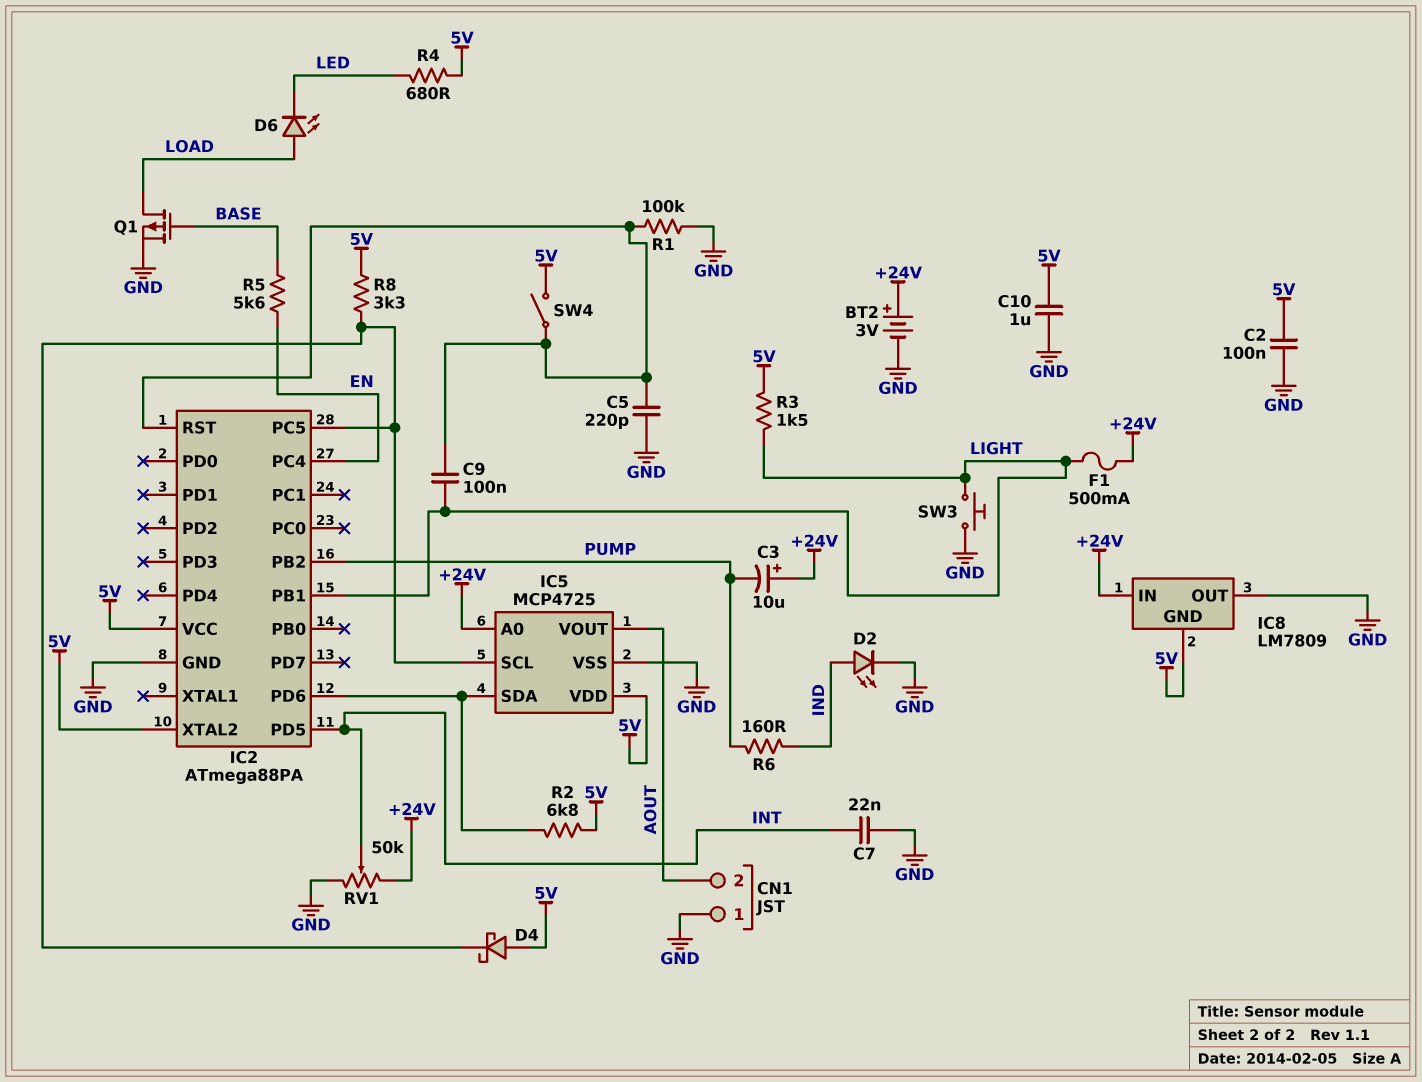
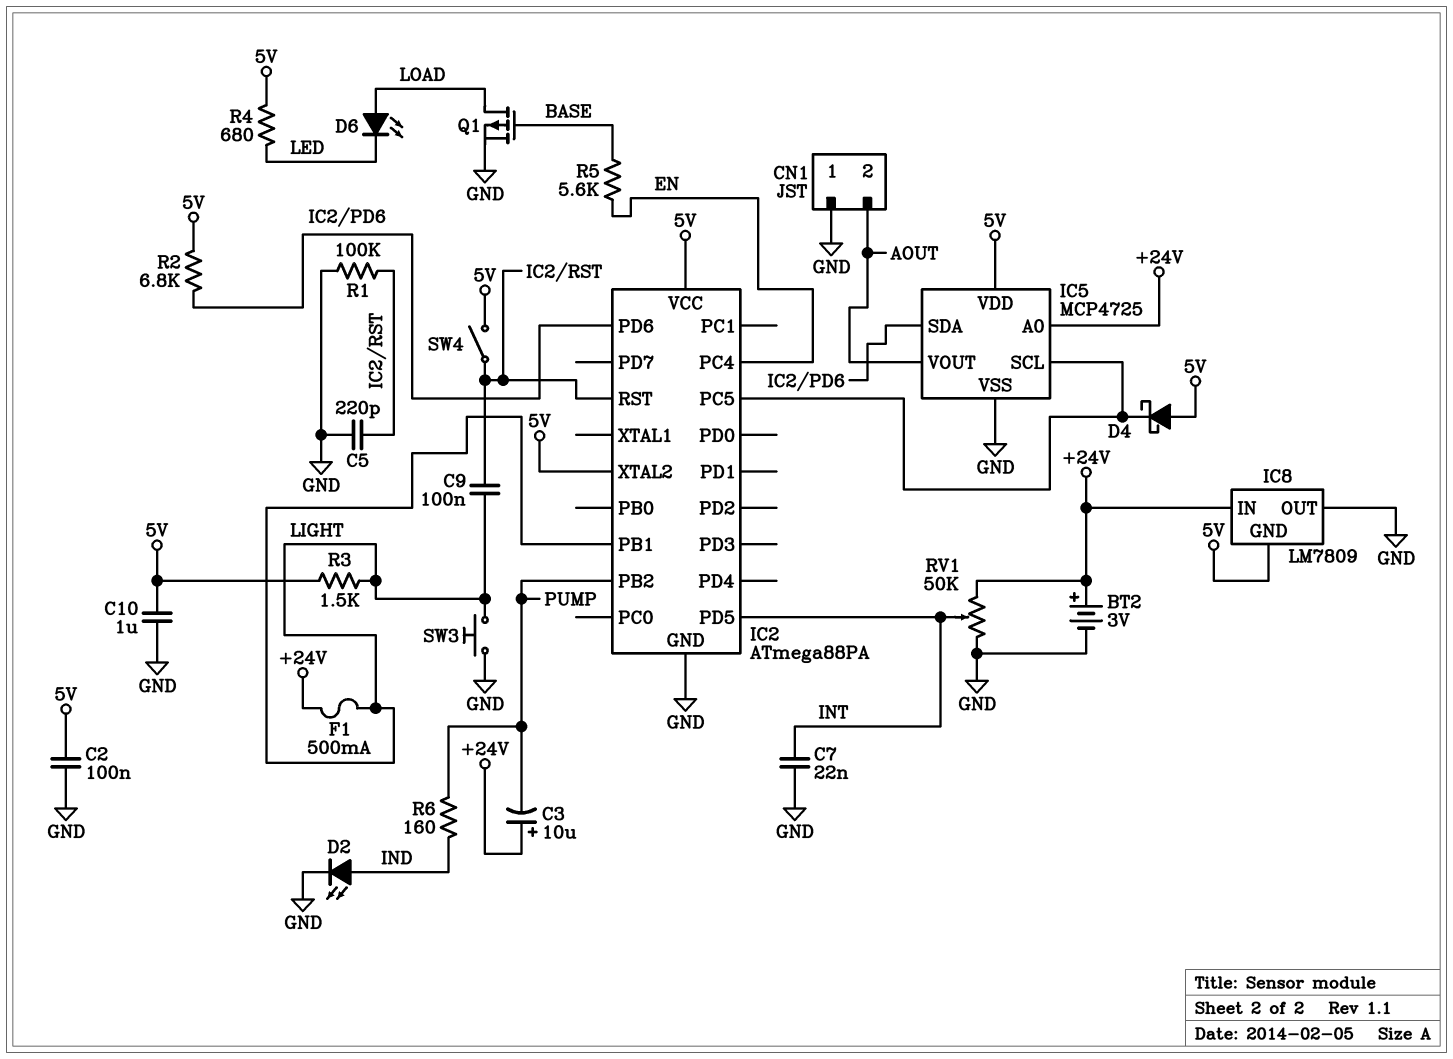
R8: 3.3k (5V, IC2/PC5) -> none

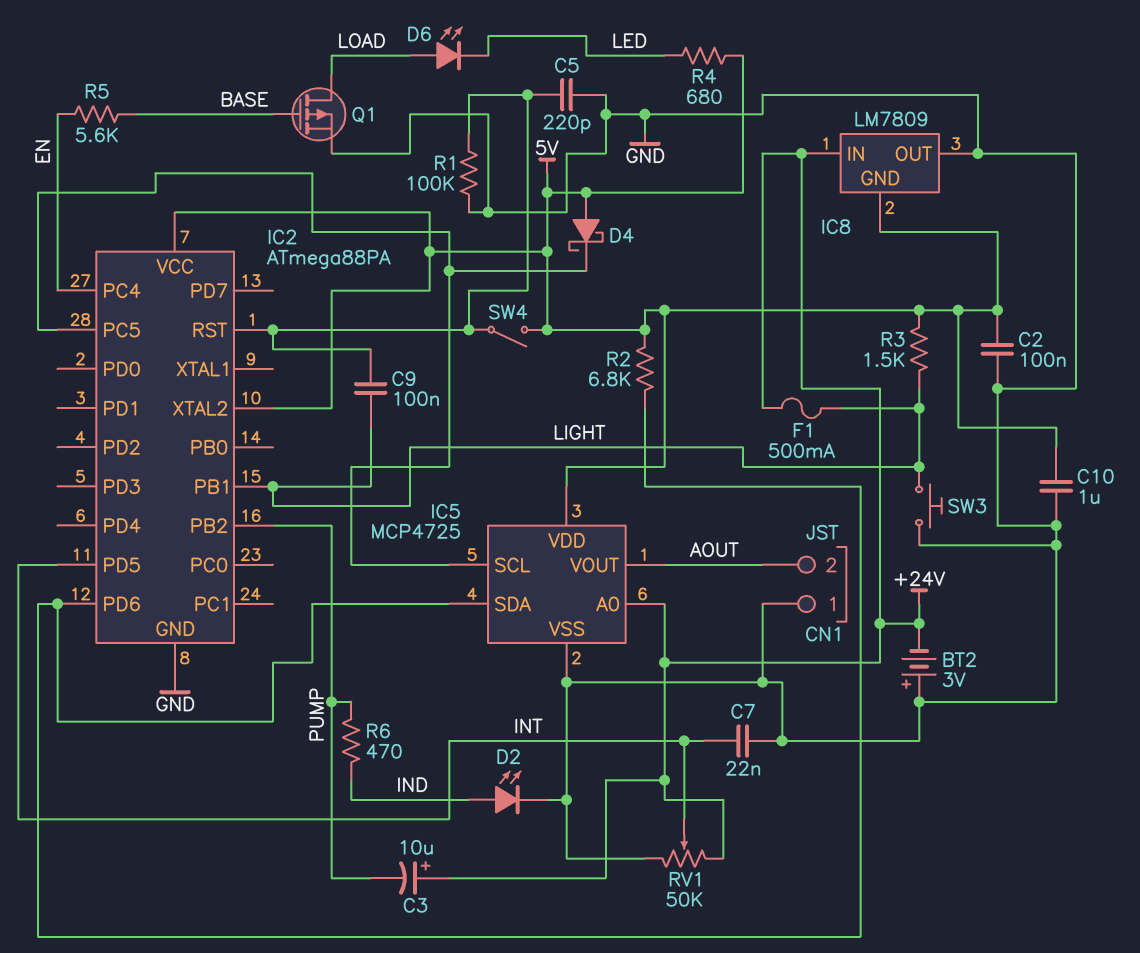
BT2: 3V (plus +24V, minus GND) -> 3V (plus GND, minus +24V)
R6: 160 (IND, PUMP) -> 470 (IND, PUMP)

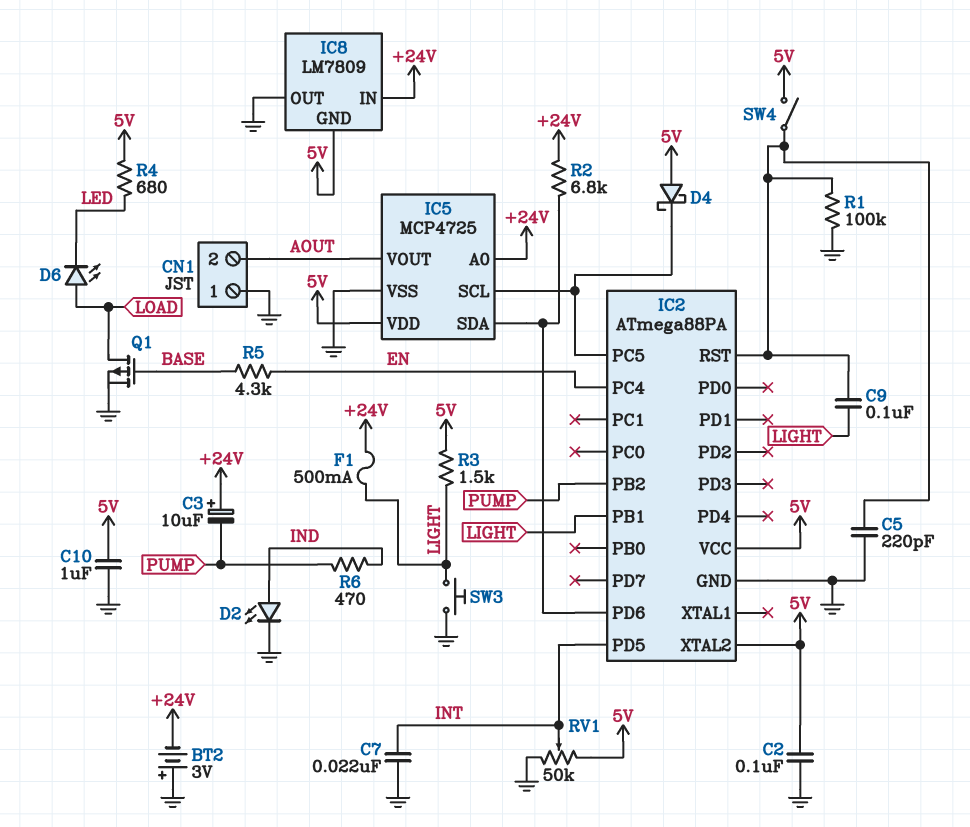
R2: 6.8k (5V, IC2/PD6) -> 6.8k (+24V, IC2/PD6)
R5: 5.6k (BASE, EN) -> 4.3k (BASE, EN)
RV1: 50k (+24V, GND, wiper INT) -> 50k (5V, GND, wiper INT)

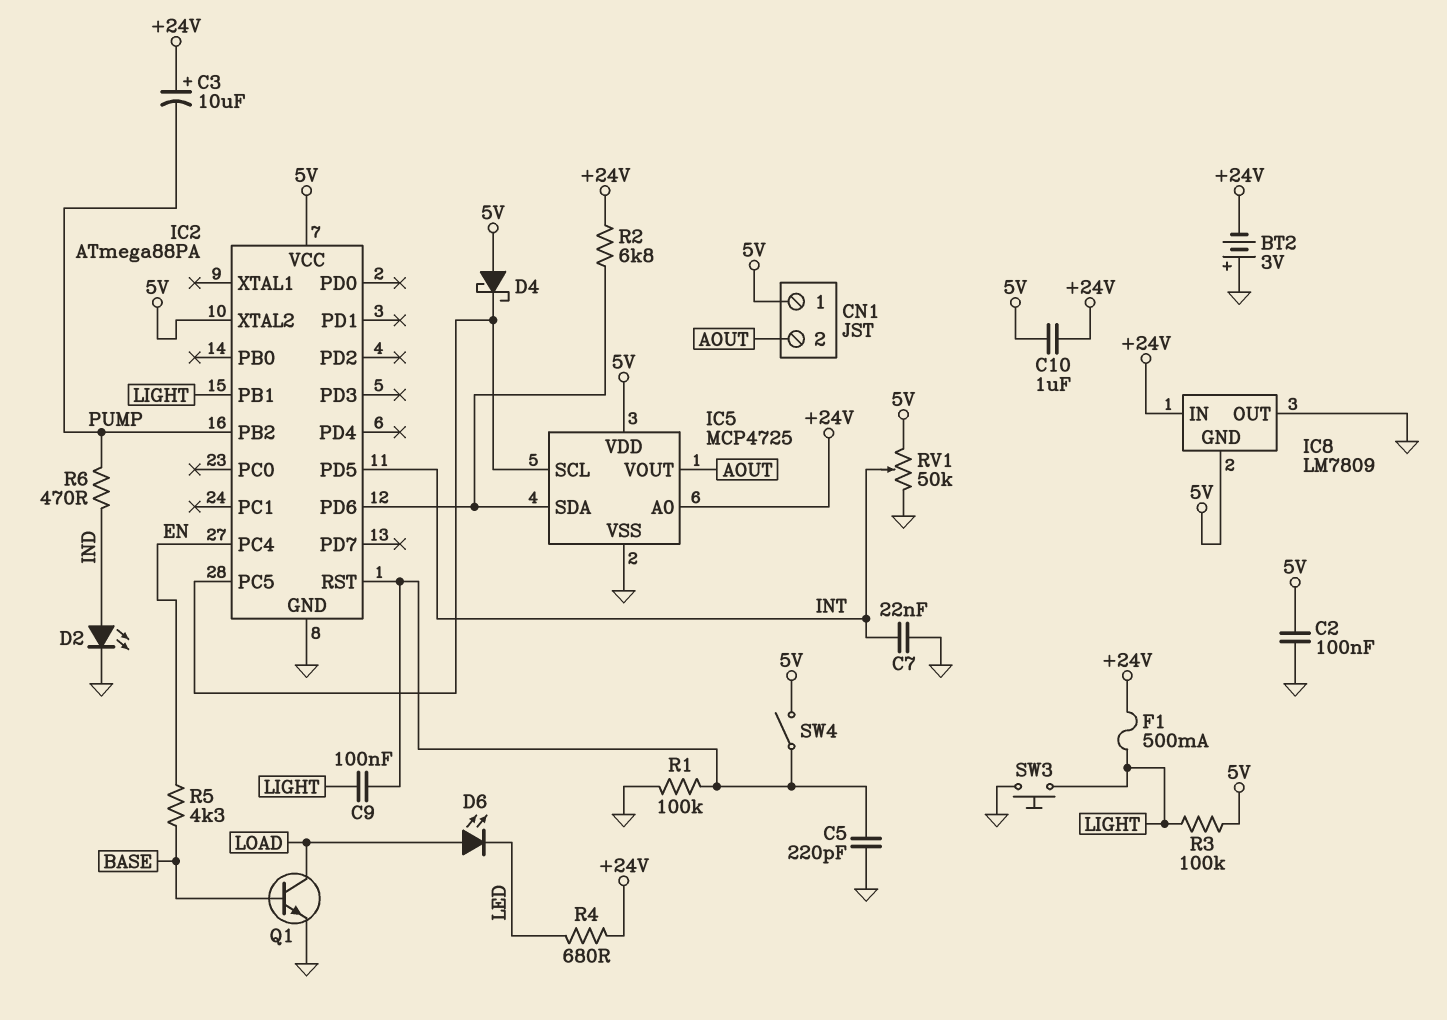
C10: 1uF (5V, GND) -> 1uF (+24V, 5V)
CN1 pin 1: GND -> 5V
Q1: PMOS (G BASE, D LOAD, S GND) -> NPN (B BASE, C LOAD, E GND)
R3: 1.5k (5V, LIGHT) -> 100k (5V, LIGHT)
R4: 680 (5V, LED) -> 680 (+24V, LED)

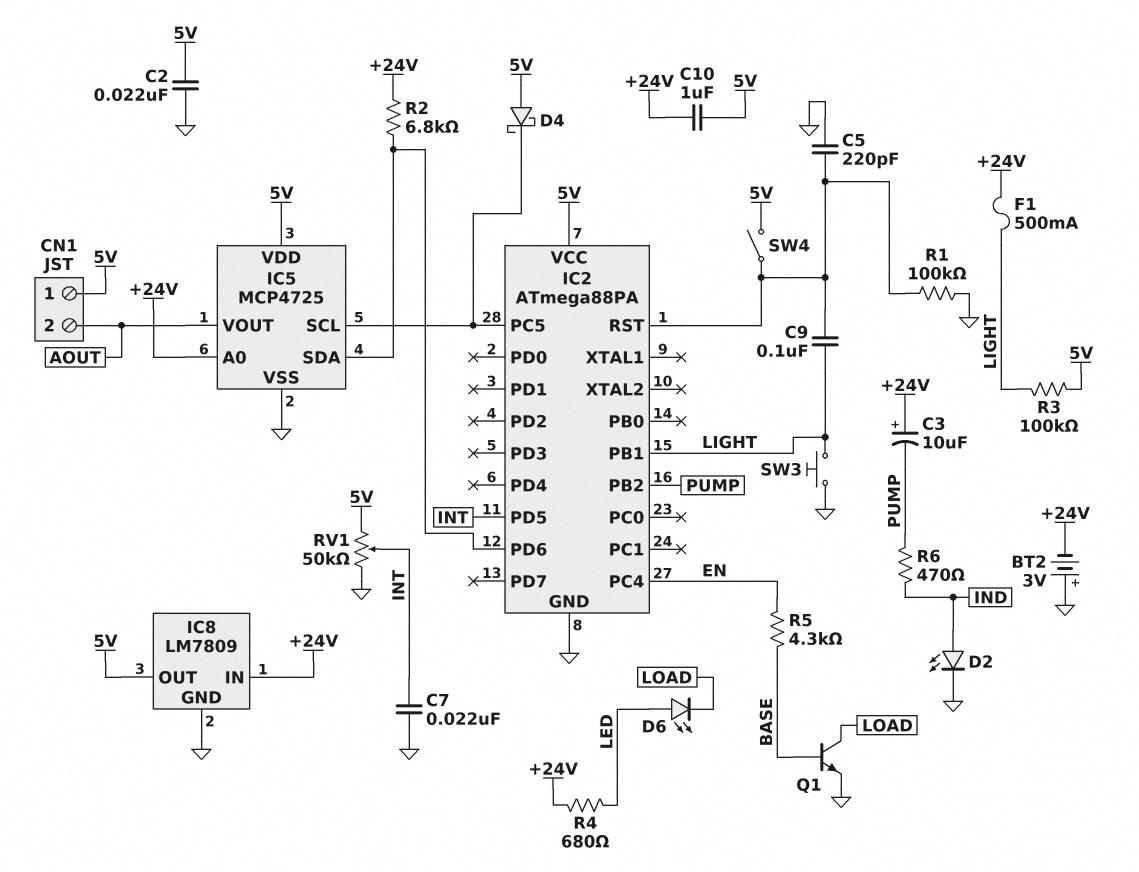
C2: 100nF (5V, GND) -> 22nF (5V, GND)
D6: LED (A LOAD, K LED) -> LED (A LED, K LOAD)
IC2 pin XTAL2: 5V -> none
IC8 pin GND: 5V -> GND
IC8 pin OUT: GND -> 5V

